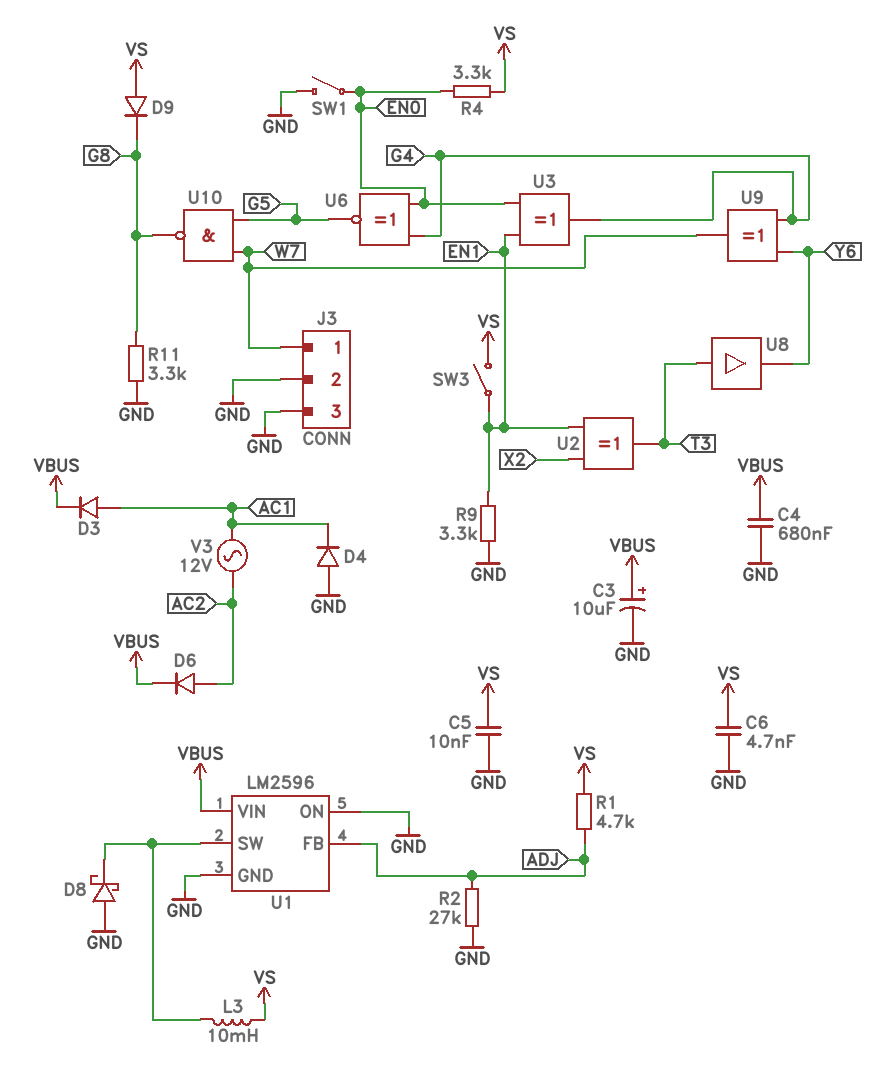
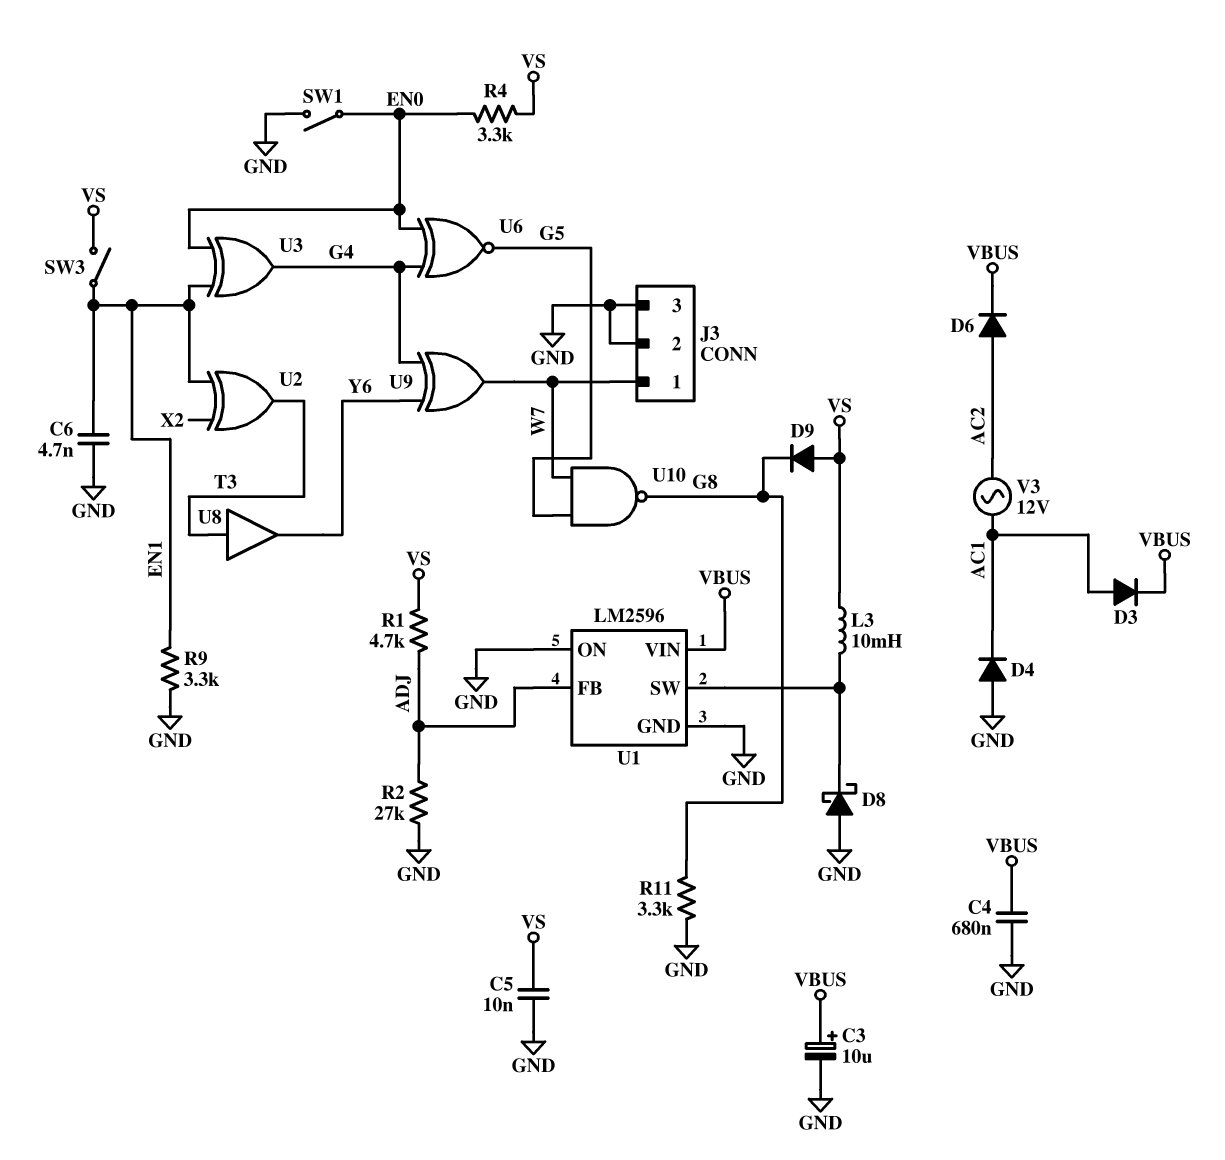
C6: 4.7nF (GND, VS) -> 4.7nF (EN1, GND)

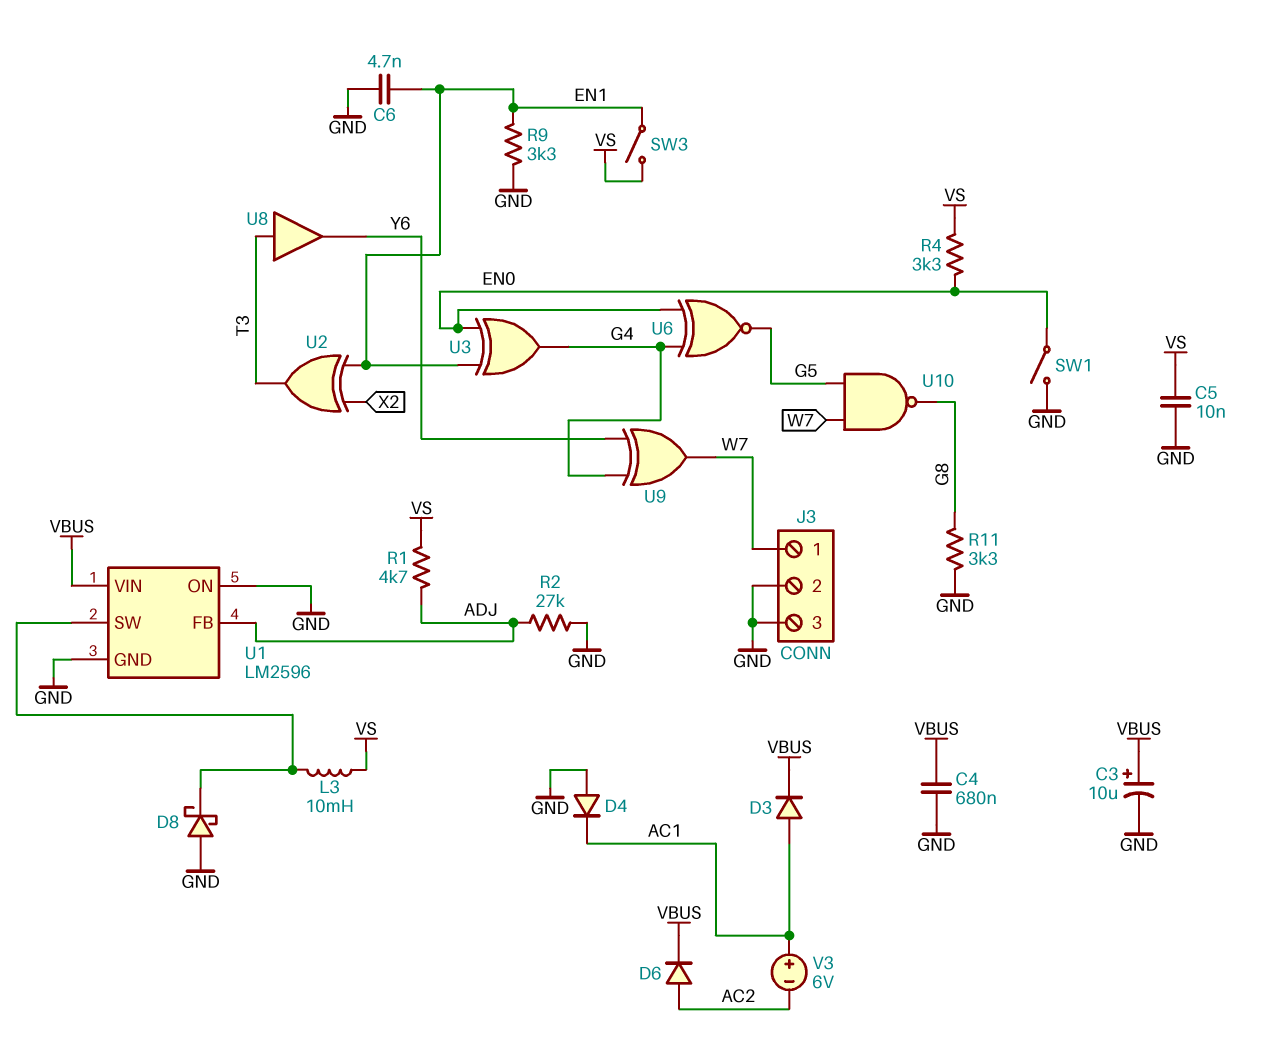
D9: diode (A VS, K G8) -> none
V3: AC 12V (AC1, AC2) -> 6V (plus AC1, minus AC2)

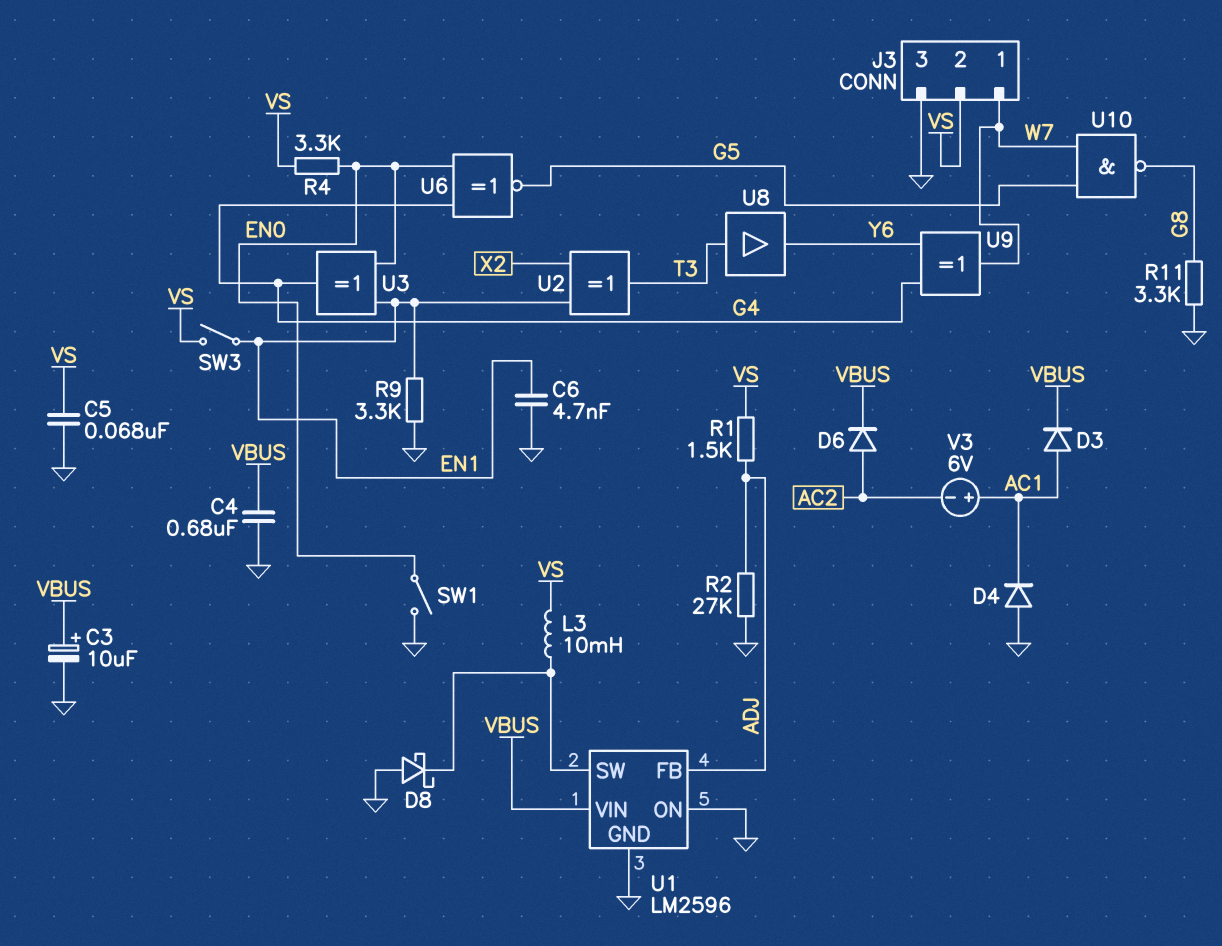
C5: 10nF (GND, VS) -> 68nF (GND, VS)
J3 pin 2: GND -> VS
R1: 4.7k (ADJ, VS) -> 1.5k (ADJ, VS)

